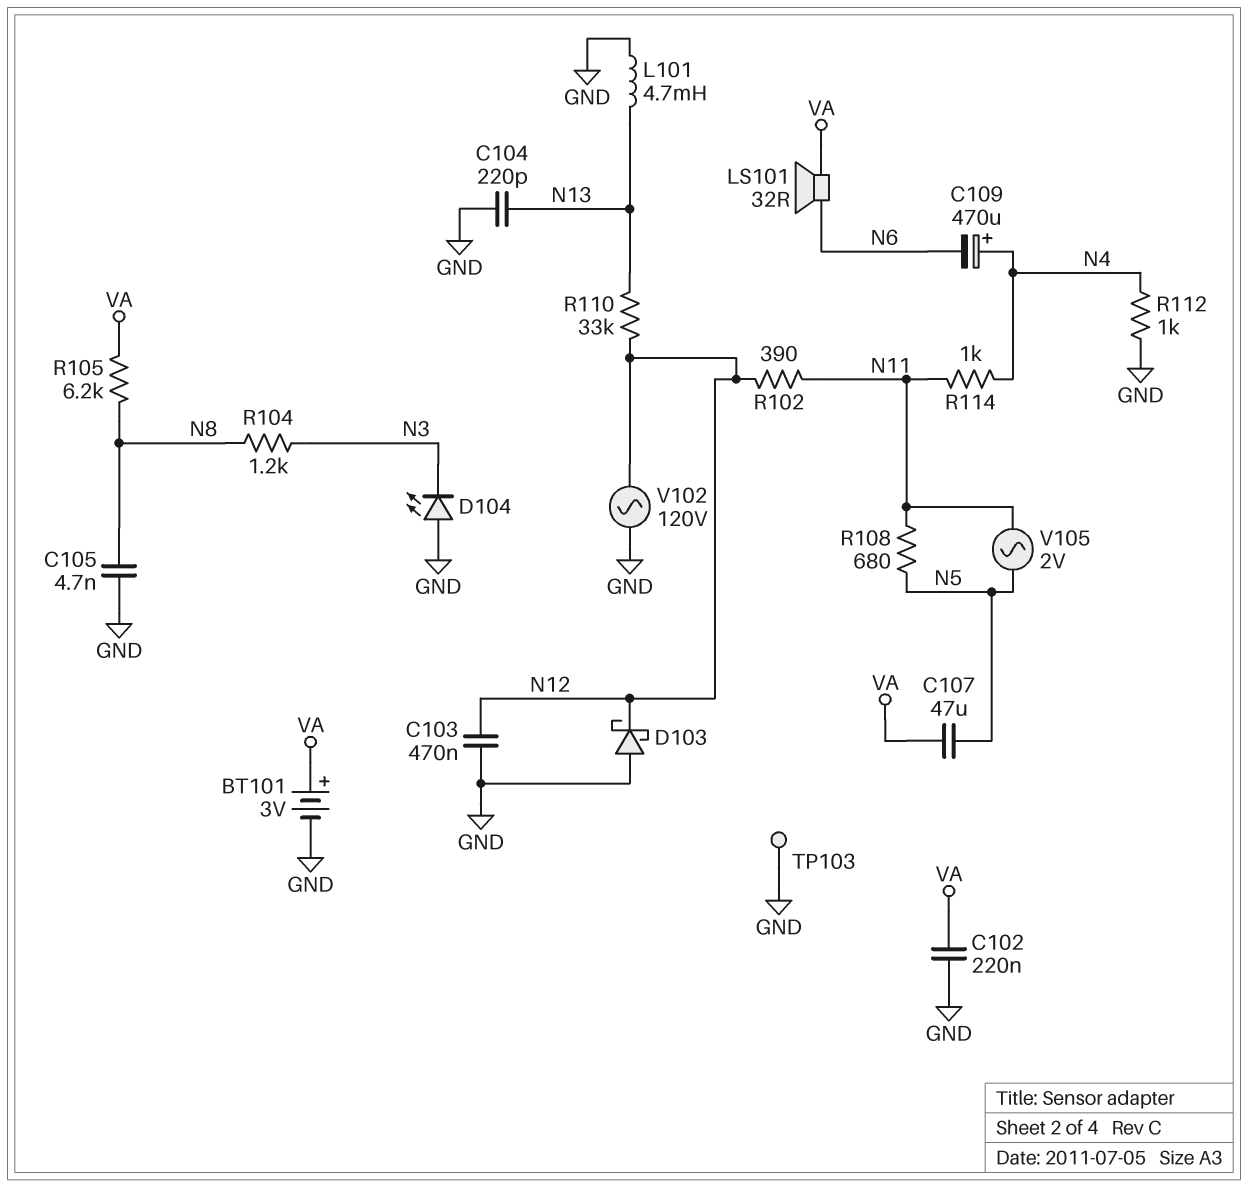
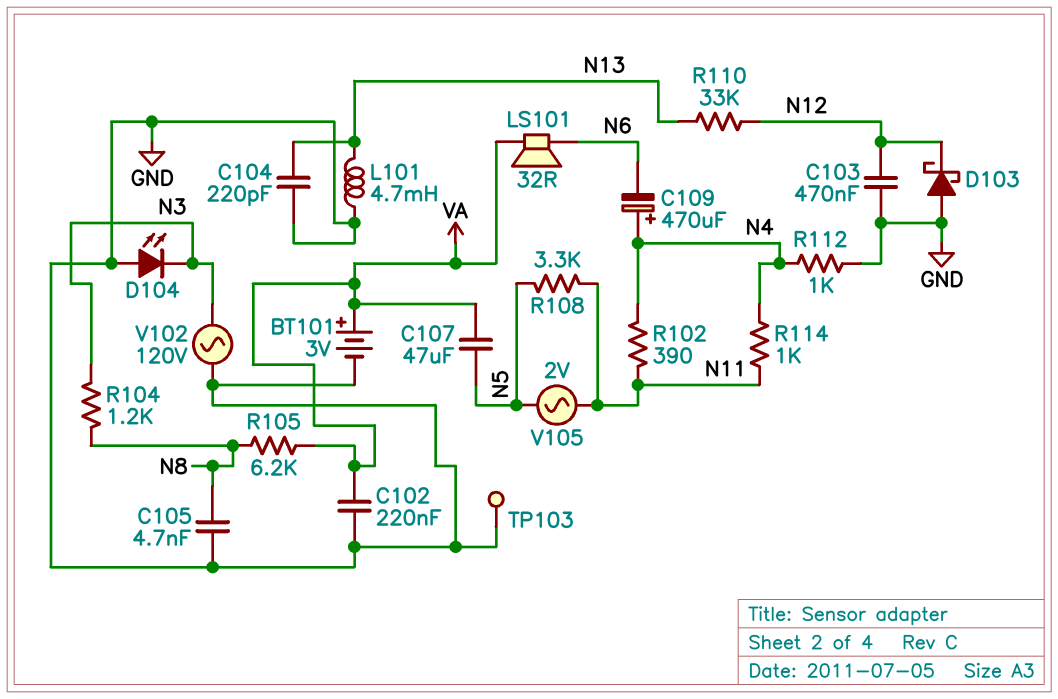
R102: 390 (N11, N12) -> 390 (N4, N11)
R108: 680 (N5, N11) -> 3.3k (N5, N11)
V102: AC 120V (GND, N12) -> AC 120V (GND, N3)

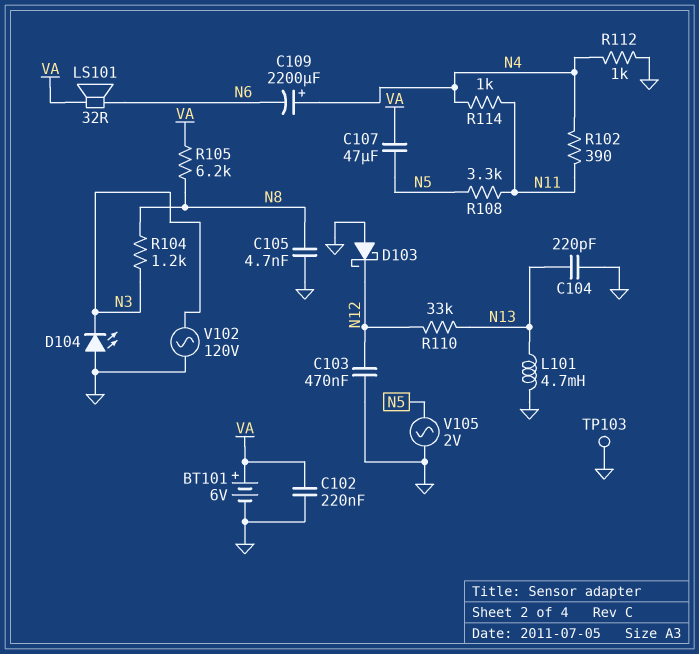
BT101: 3V (plus VA, minus GND) -> 6V (plus VA, minus GND)
C109: 470uF (plus N4, minus N6) -> 2200uF (plus N4, minus N6)
V105: AC 2V (N5, N11) -> AC 2V (GND, N5)

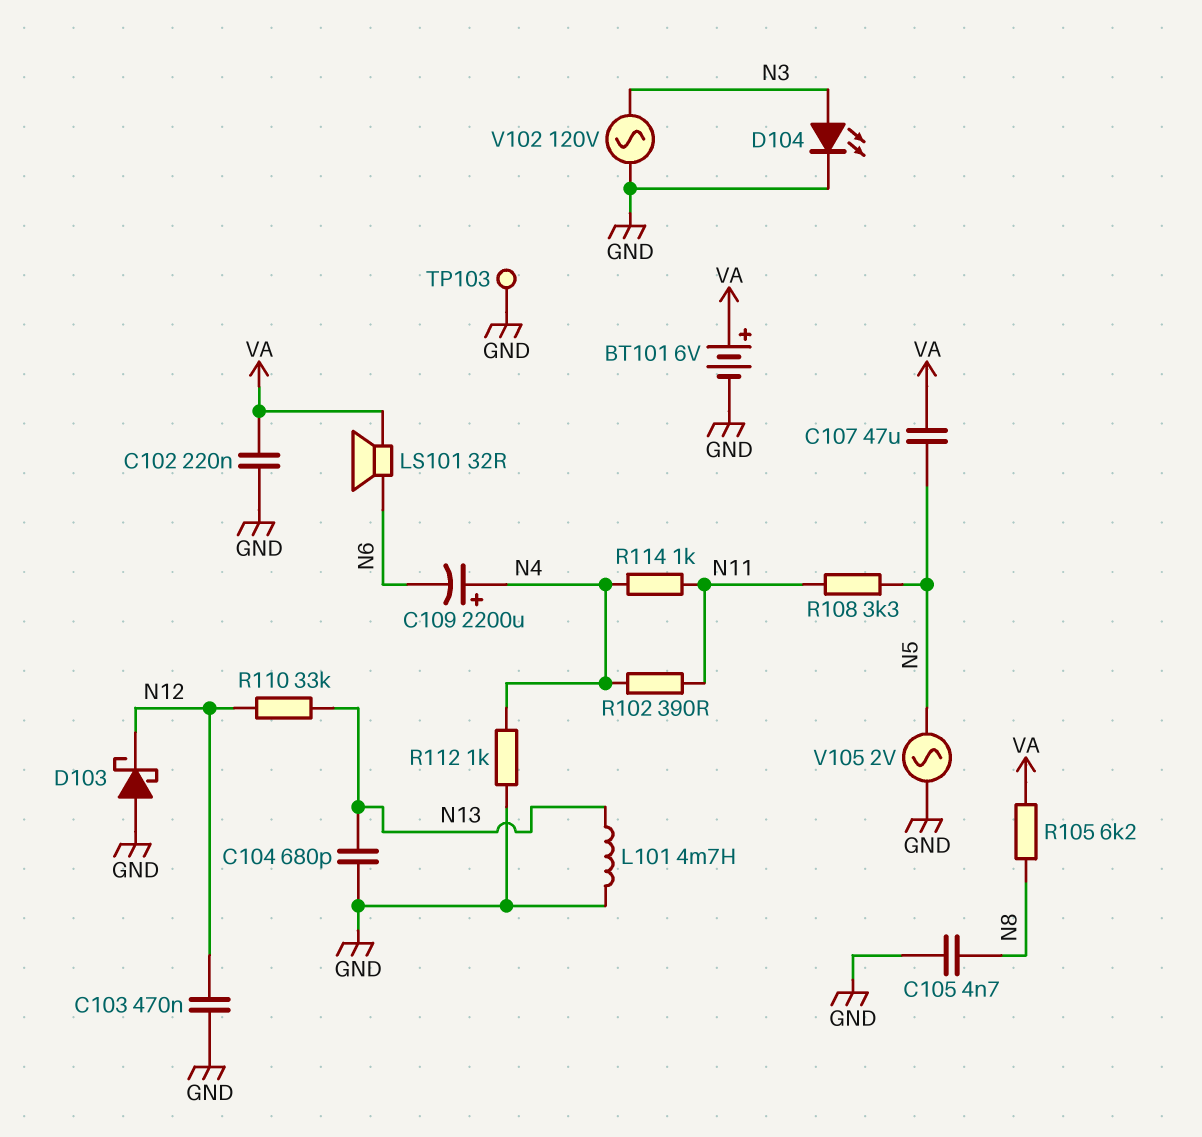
C104: 220pF (GND, N13) -> 680pF (GND, N13)
D104: LED (A GND, K N3) -> LED (A N3, K GND)
R104: 1.2k (N3, N8) -> none

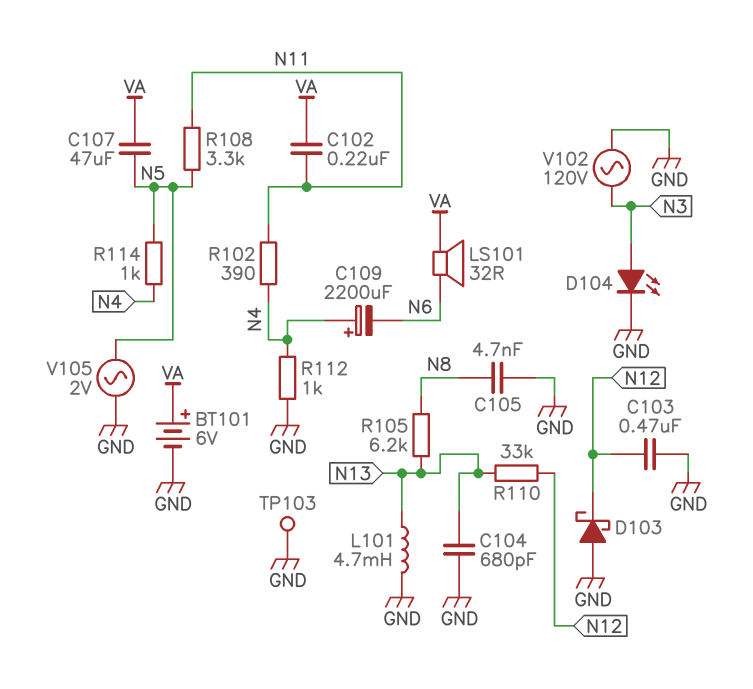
C102: 220nF (GND, VA) -> 220nF (N11, VA)
R105: 6.2k (N8, VA) -> 6.2k (N8, N13)
R114: 1k (N4, N11) -> 1k (N4, N5)

